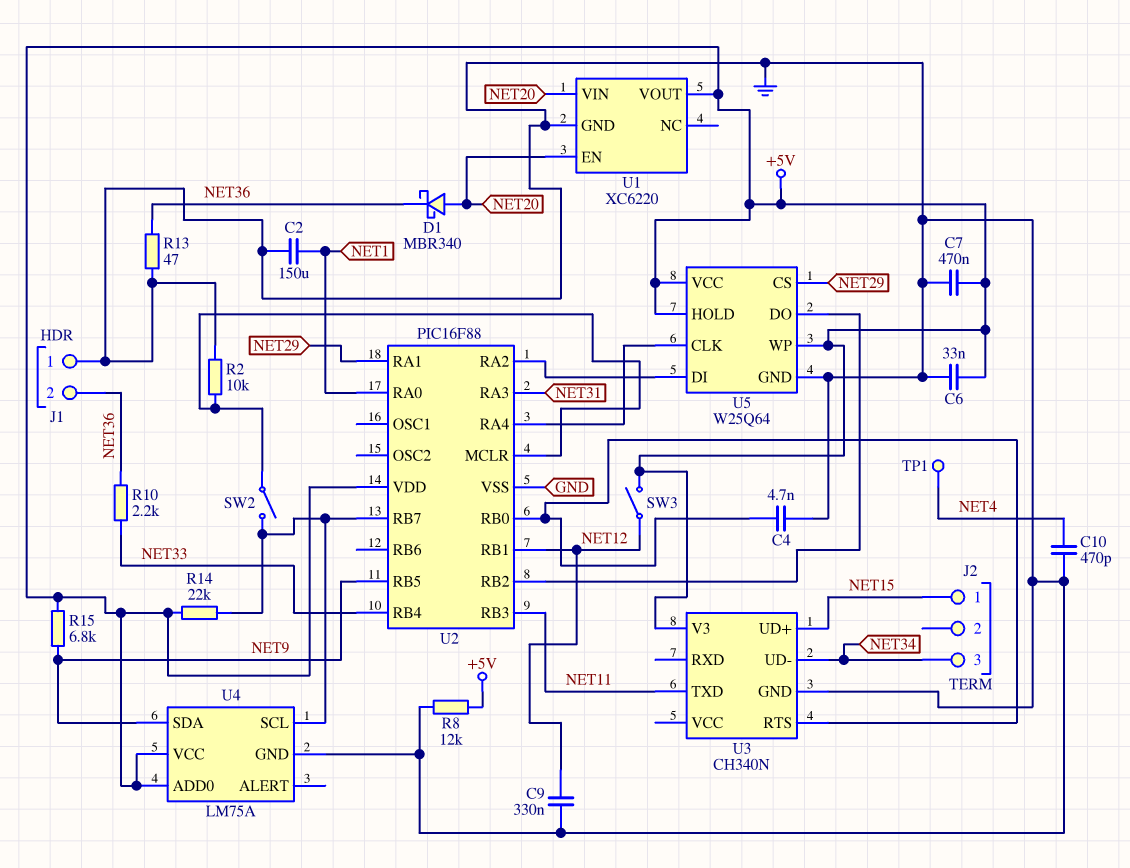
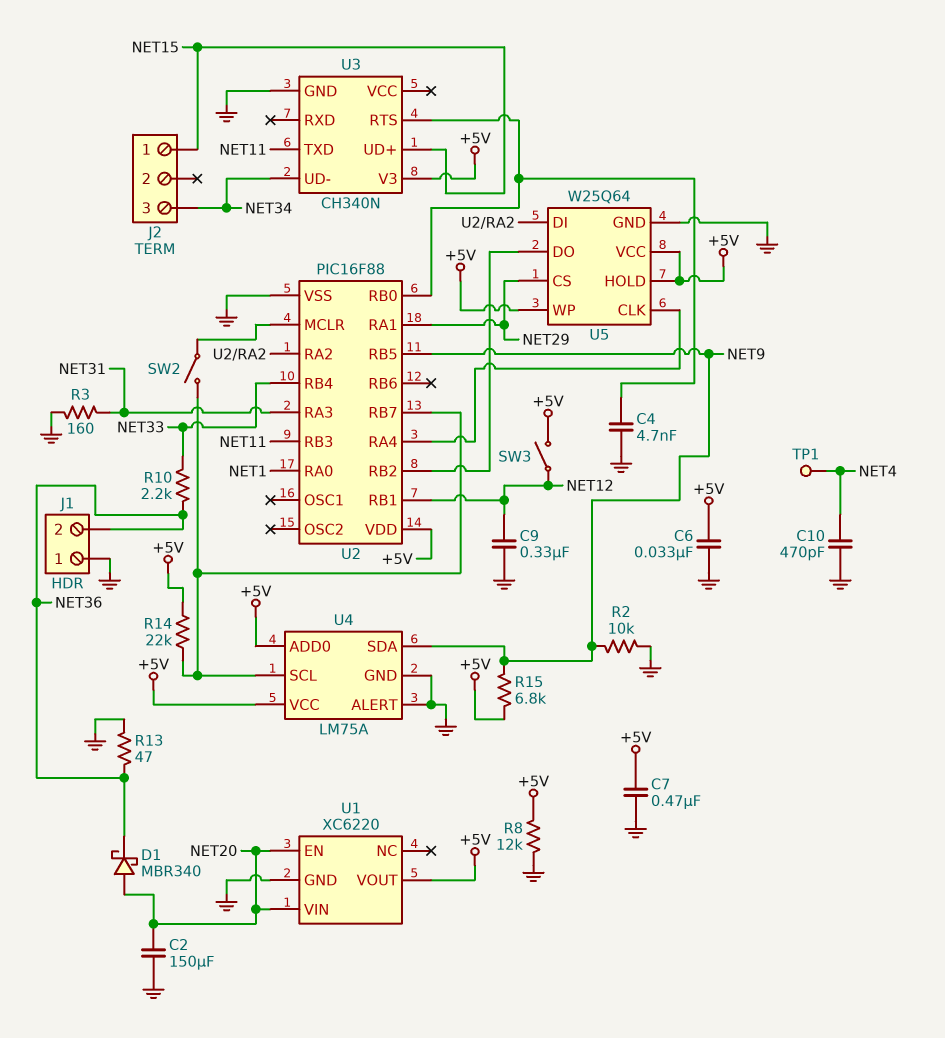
C2: 150uF (GND, NET1) -> 150uF (GND, NET20)
R2: 10k (GND, U2/MCLR) -> 10k (GND, NET9)
R3: none -> 160 (GND, NET31)
U4 pin ALERT: none -> GND

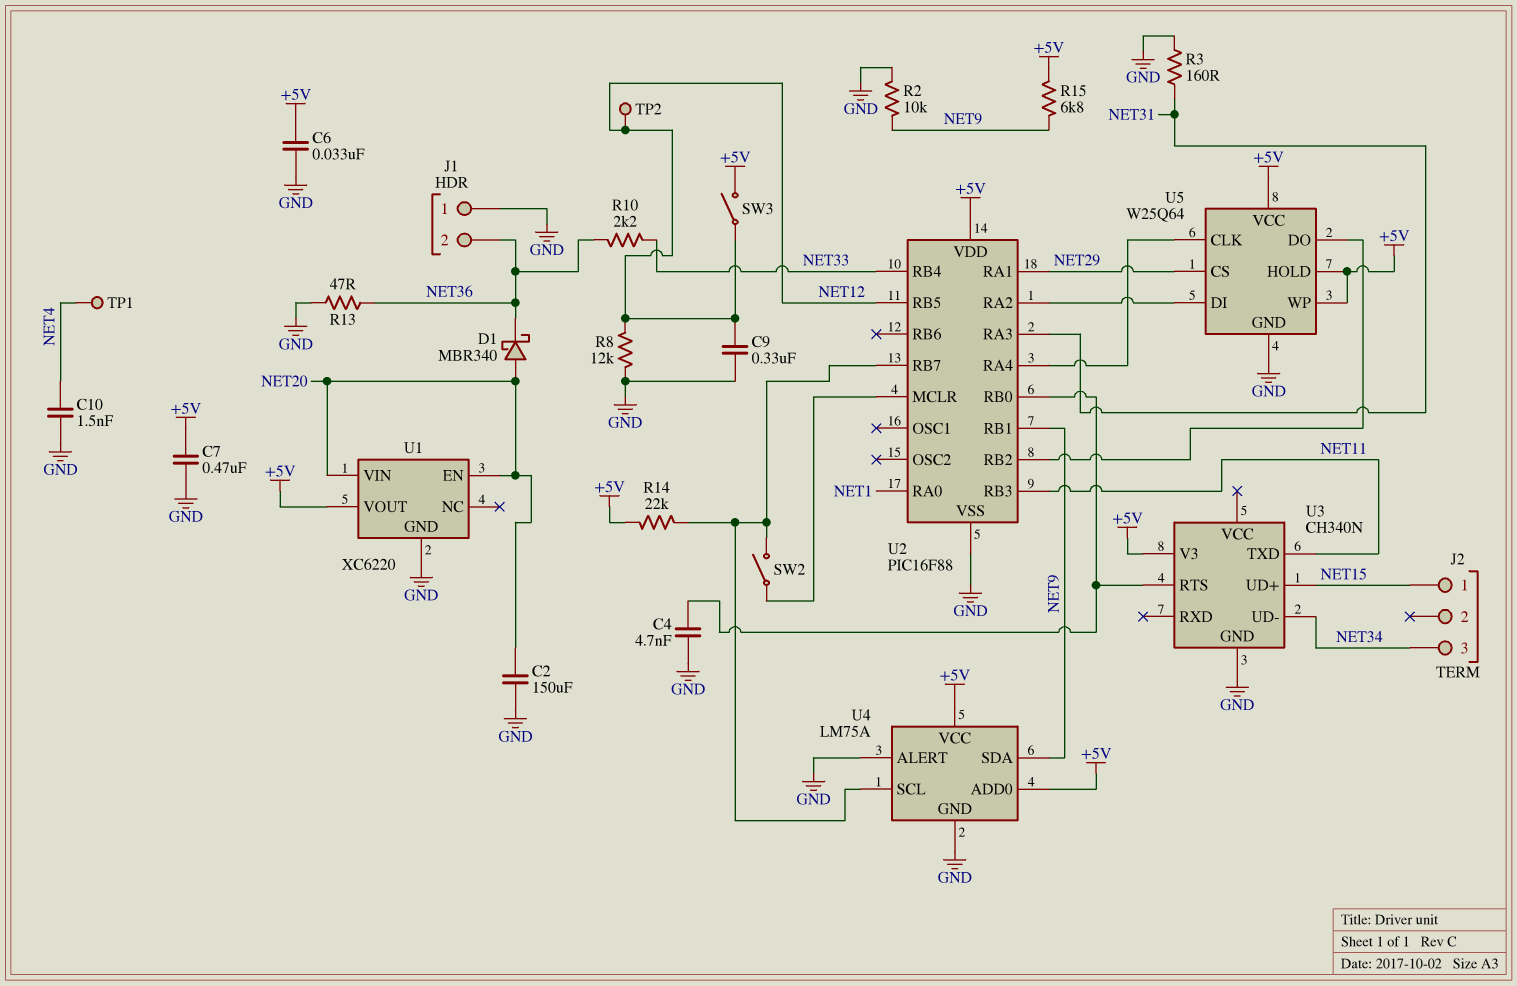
C10: 470pF (GND, NET4) -> 1.5nF (GND, NET4)
R8: 12k (+5V, GND) -> 12k (GND, NET12)
TP2: none -> test point (NET12)
U2 pin RB1: NET12 -> NET9
U2 pin RB5: NET9 -> NET12

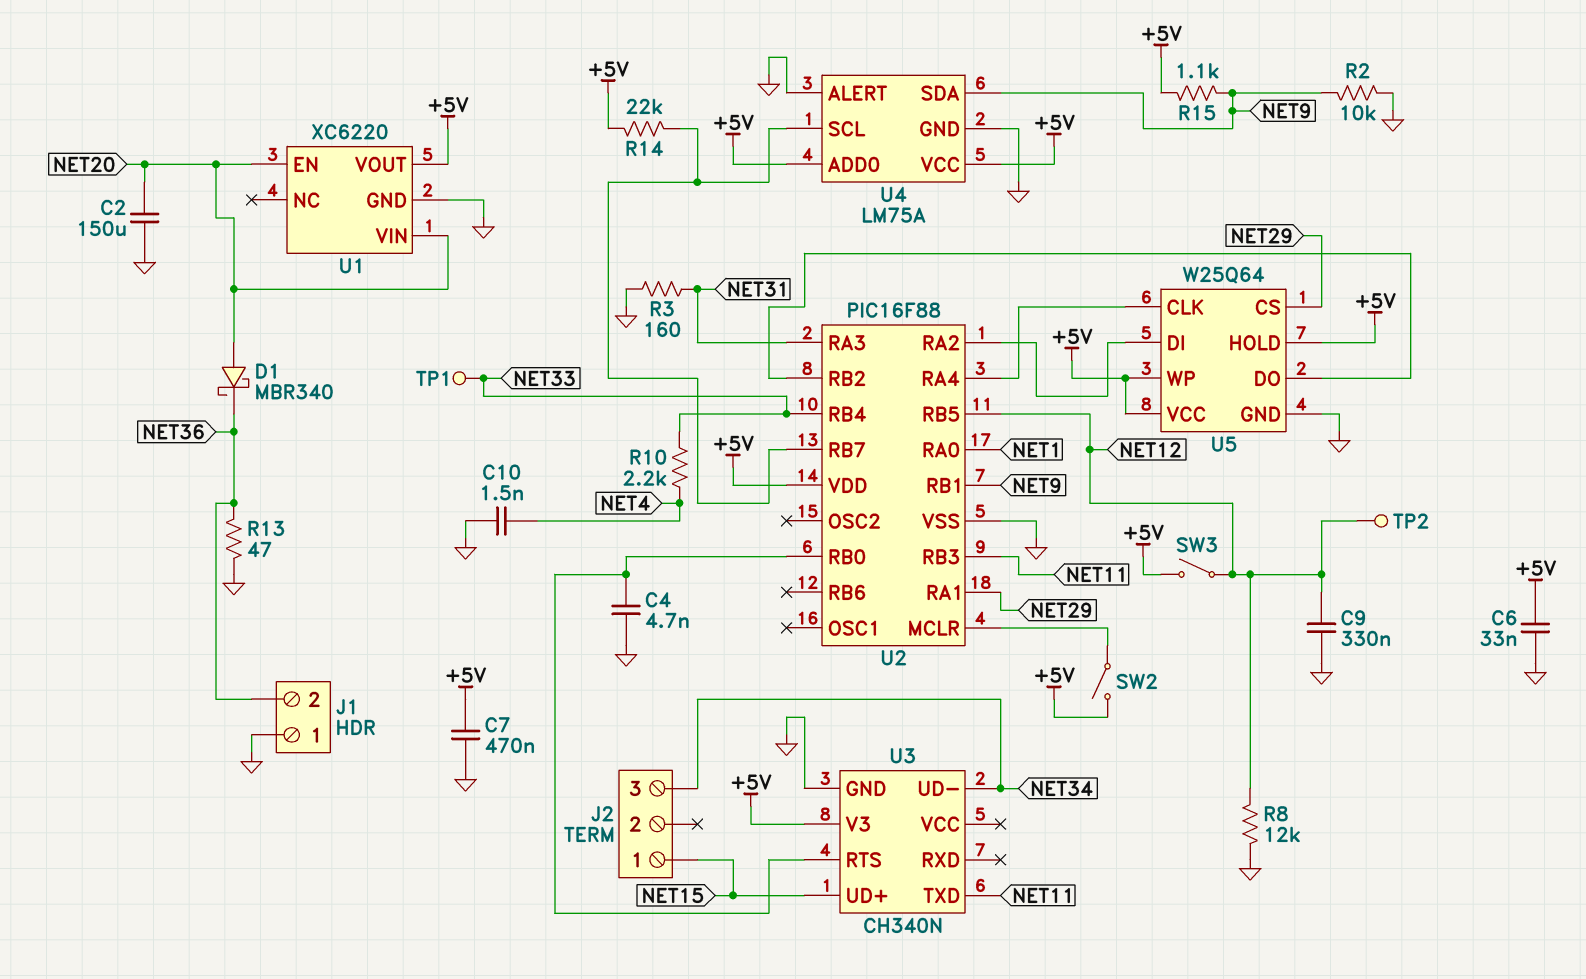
R10: 2.2k (NET33, NET36) -> 2.2k (NET4, NET33)
R15: 6.8k (+5V, NET9) -> 1.1k (+5V, NET9)
SW2: switch (U2/MCLR, U2/RB7) -> switch (+5V, U2/MCLR)
TP1: test point (NET4) -> test point (NET33)

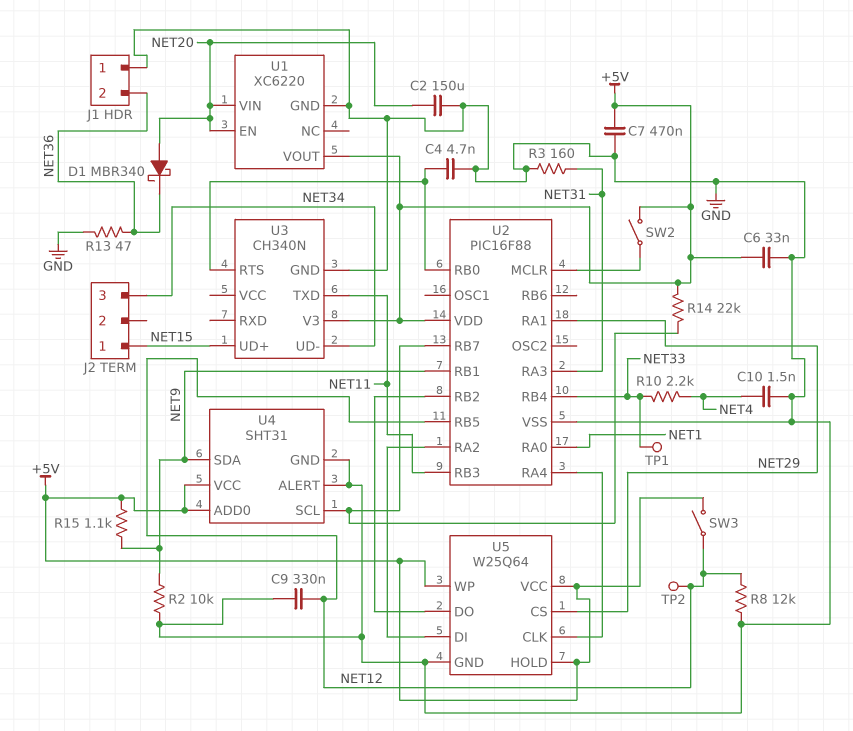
U4: LM75A -> SHT31

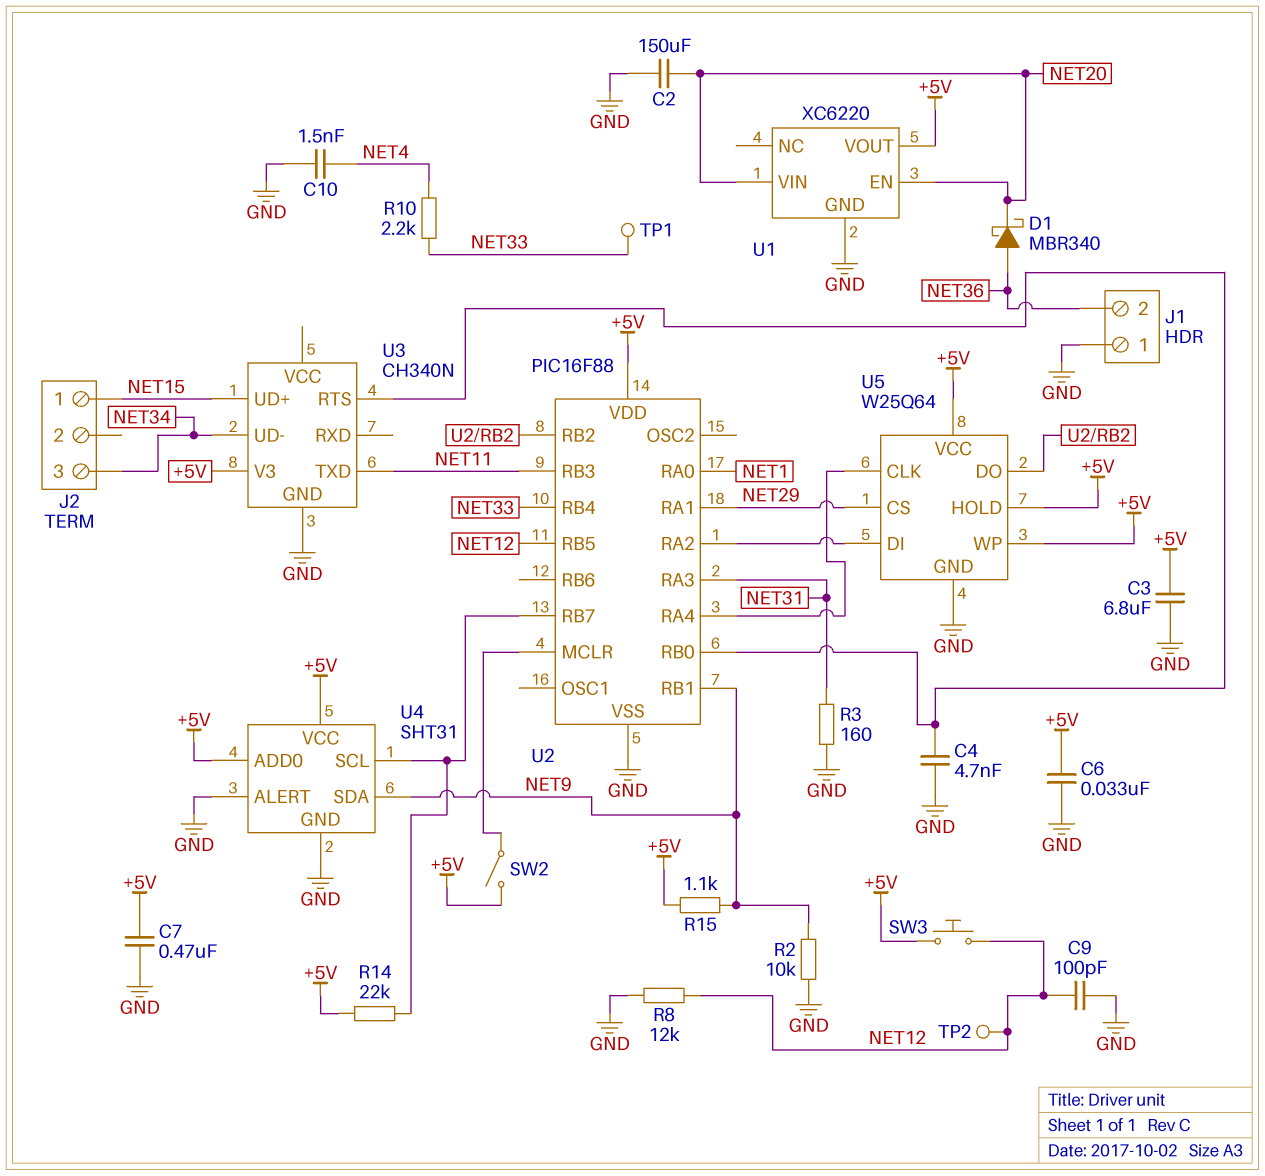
C3: none -> 6.8uF (+5V, GND)
C9: 330nF (GND, NET12) -> 100pF (GND, NET12)
D1: schottky MBR340 (A NET20, K NET36) -> schottky MBR340 (A NET36, K NET20)
R13: 47 (GND, NET36) -> none
SW3: switch (+5V, NET12) -> button (+5V, NET12)

